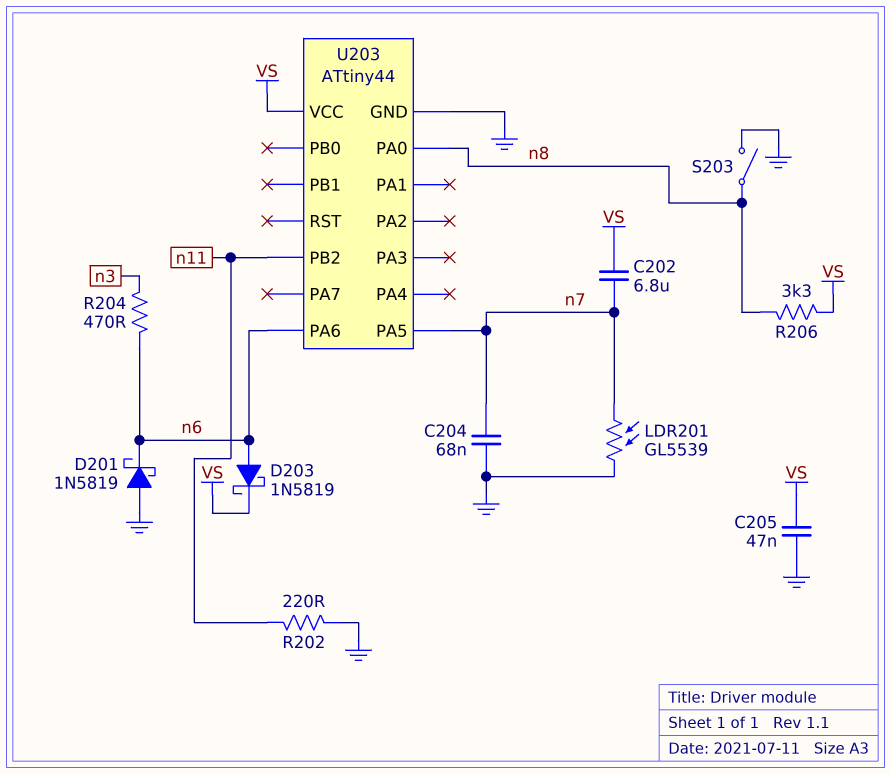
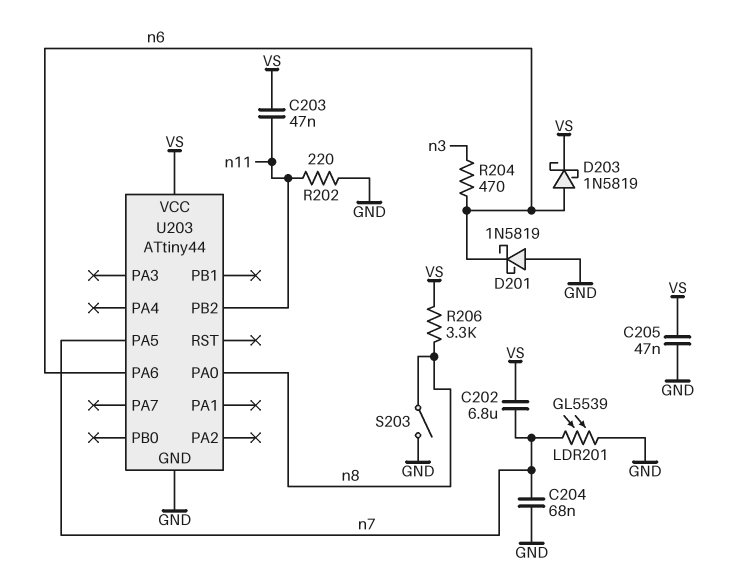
C203: none -> 47nF (VS, n11)

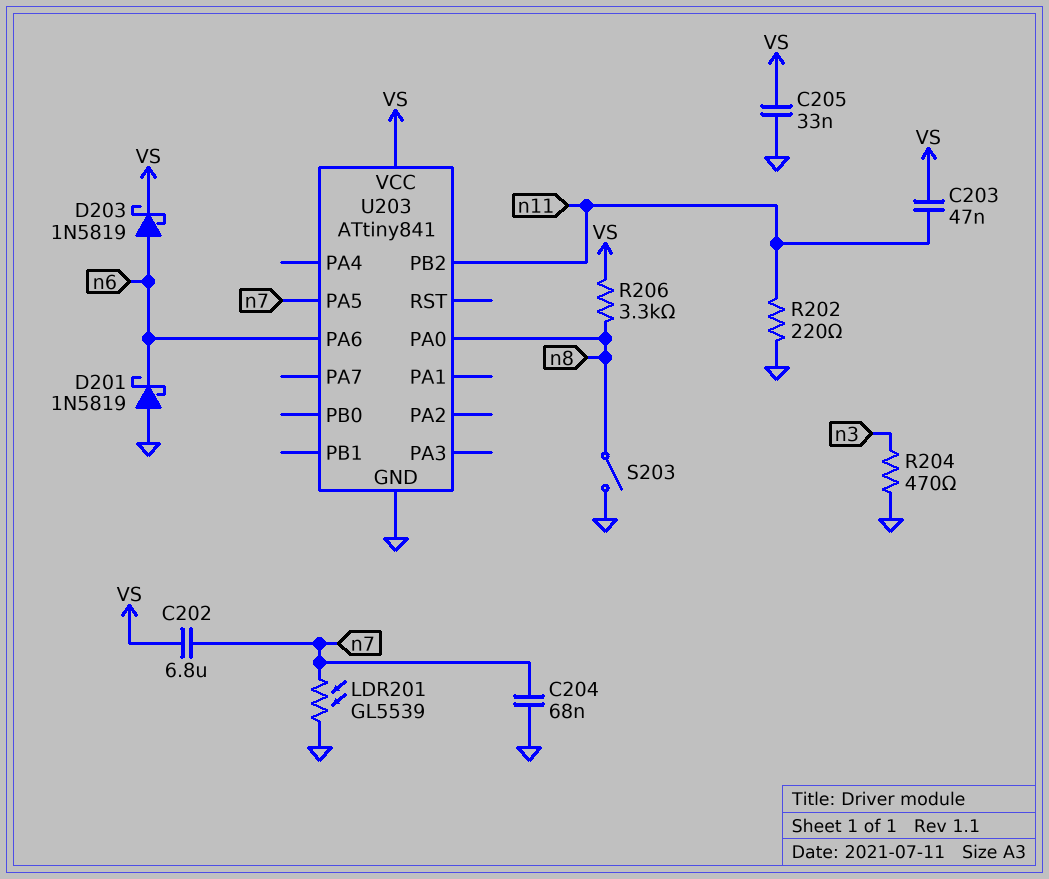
C205: 47nF (GND, VS) -> 33nF (GND, VS)
R204: 470 (n3, n6) -> 470 (GND, n3)
U203: ATtiny44 -> ATtiny841

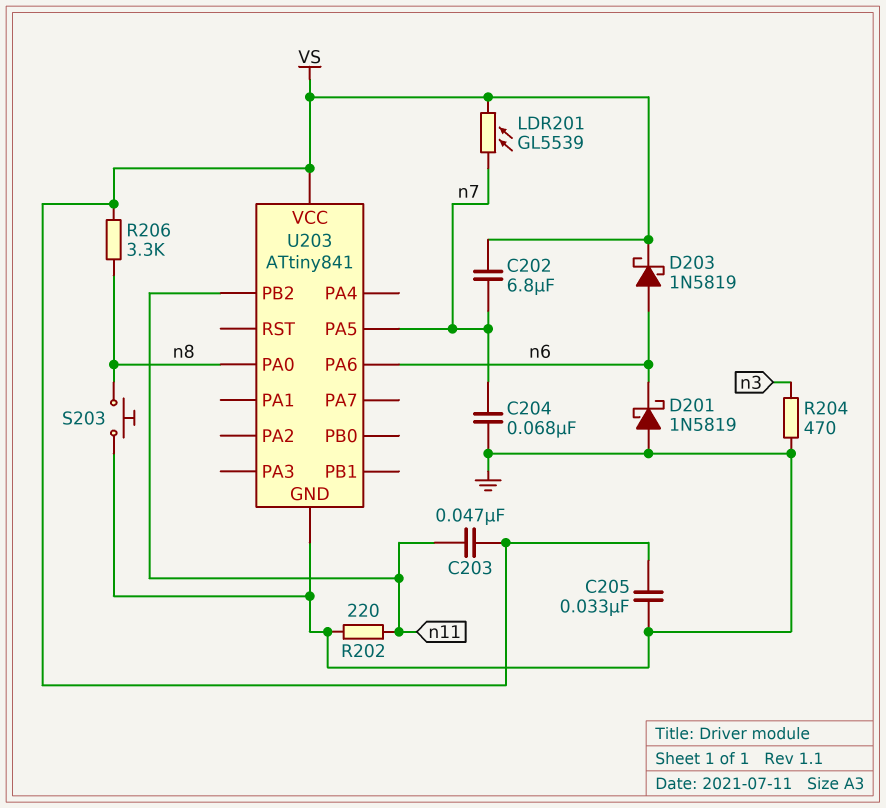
LDR201: GL5539 (GND, n7) -> GL5539 (VS, n7)
S203: switch (GND, n8) -> button (GND, n8)

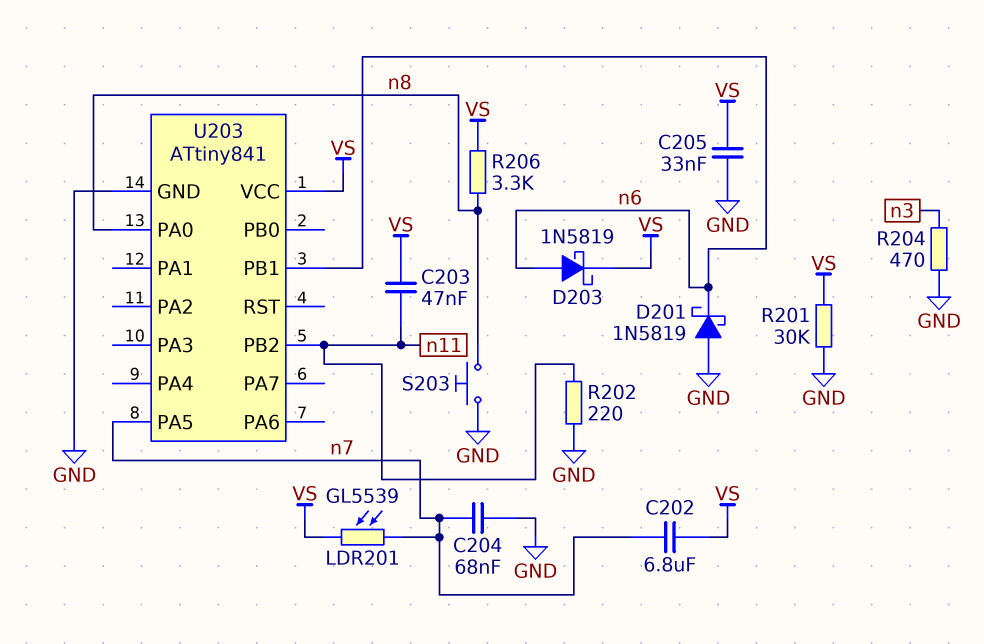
R201: none -> 30k (GND, VS)
U203 pin PA6: n6 -> none
U203 pin PB1: none -> n6

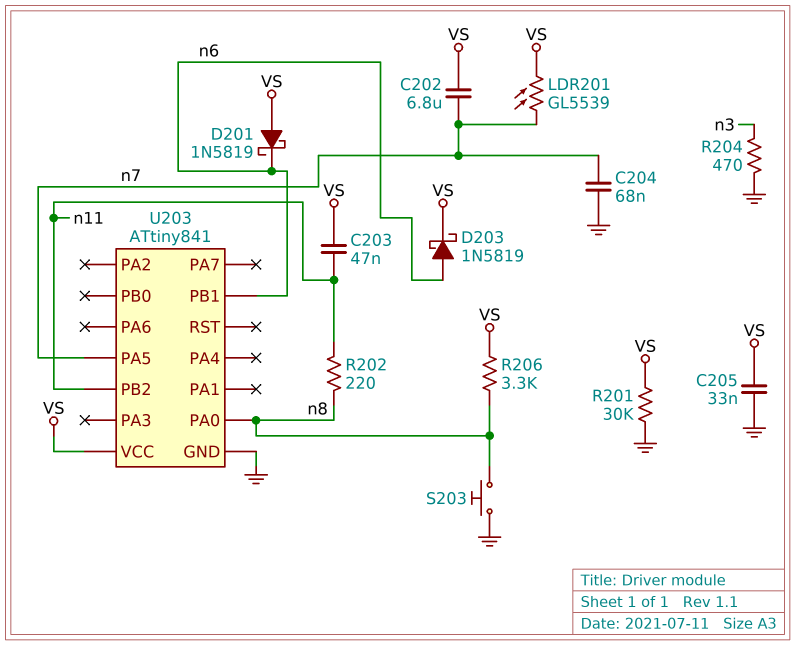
D201: schottky 1N5819 (A GND, K n6) -> schottky 1N5819 (A VS, K n6)
R202: 220 (GND, n11) -> 220 (n8, n11)

